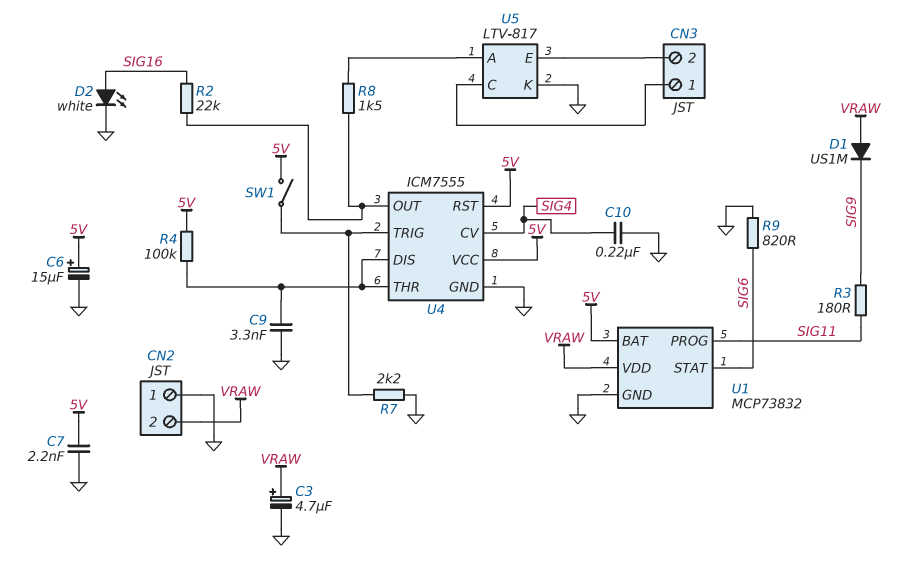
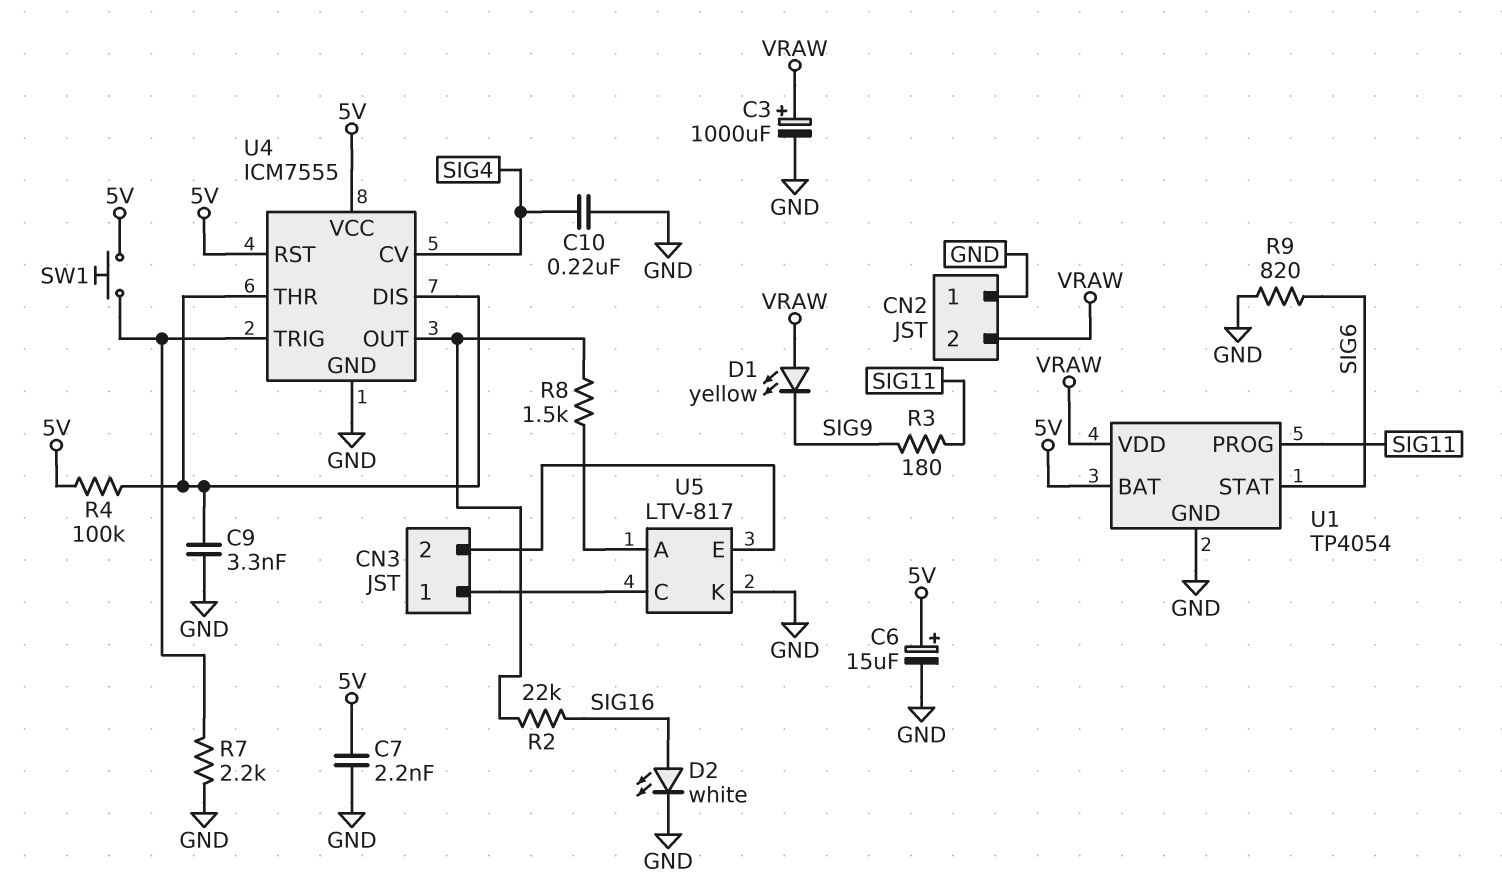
C3: 4.7uF (plus VRAW, minus GND) -> 1000uF (plus VRAW, minus GND)
D1: diode US1M (A VRAW, K SIG9) -> LED yellow (A VRAW, K SIG9)
SW1: switch (5V, U4/TRIG) -> button (5V, U4/TRIG)
U1: MCP73832 -> TP4054

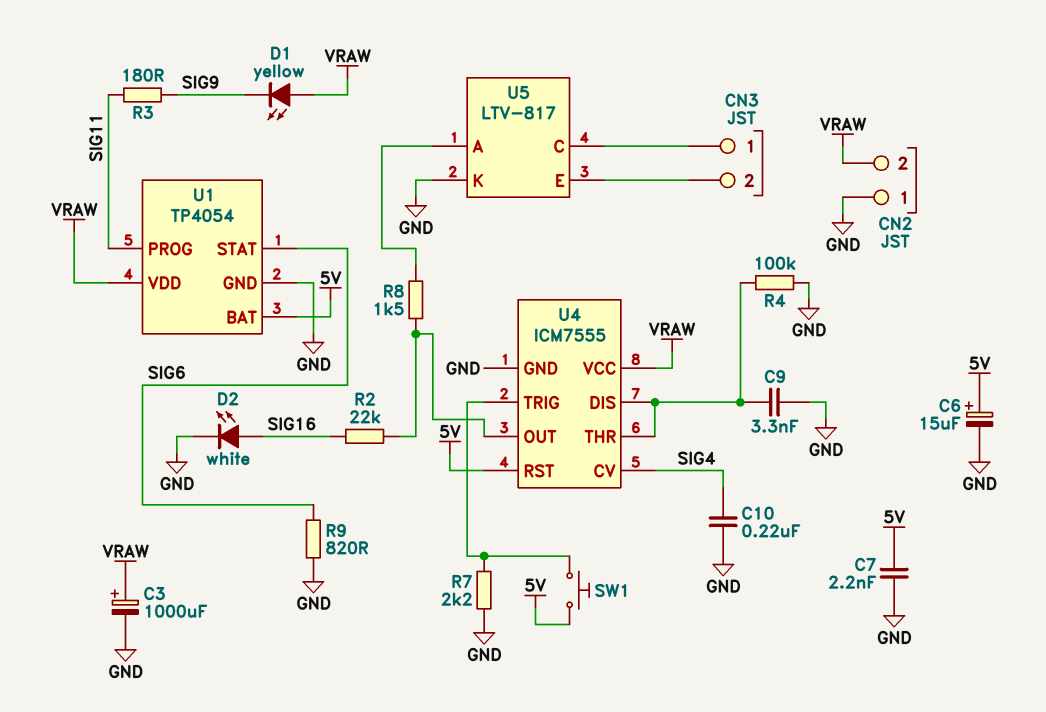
R4: 100k (5V, U4/DIS) -> 100k (GND, U4/DIS)
U4 pin VCC: 5V -> VRAW

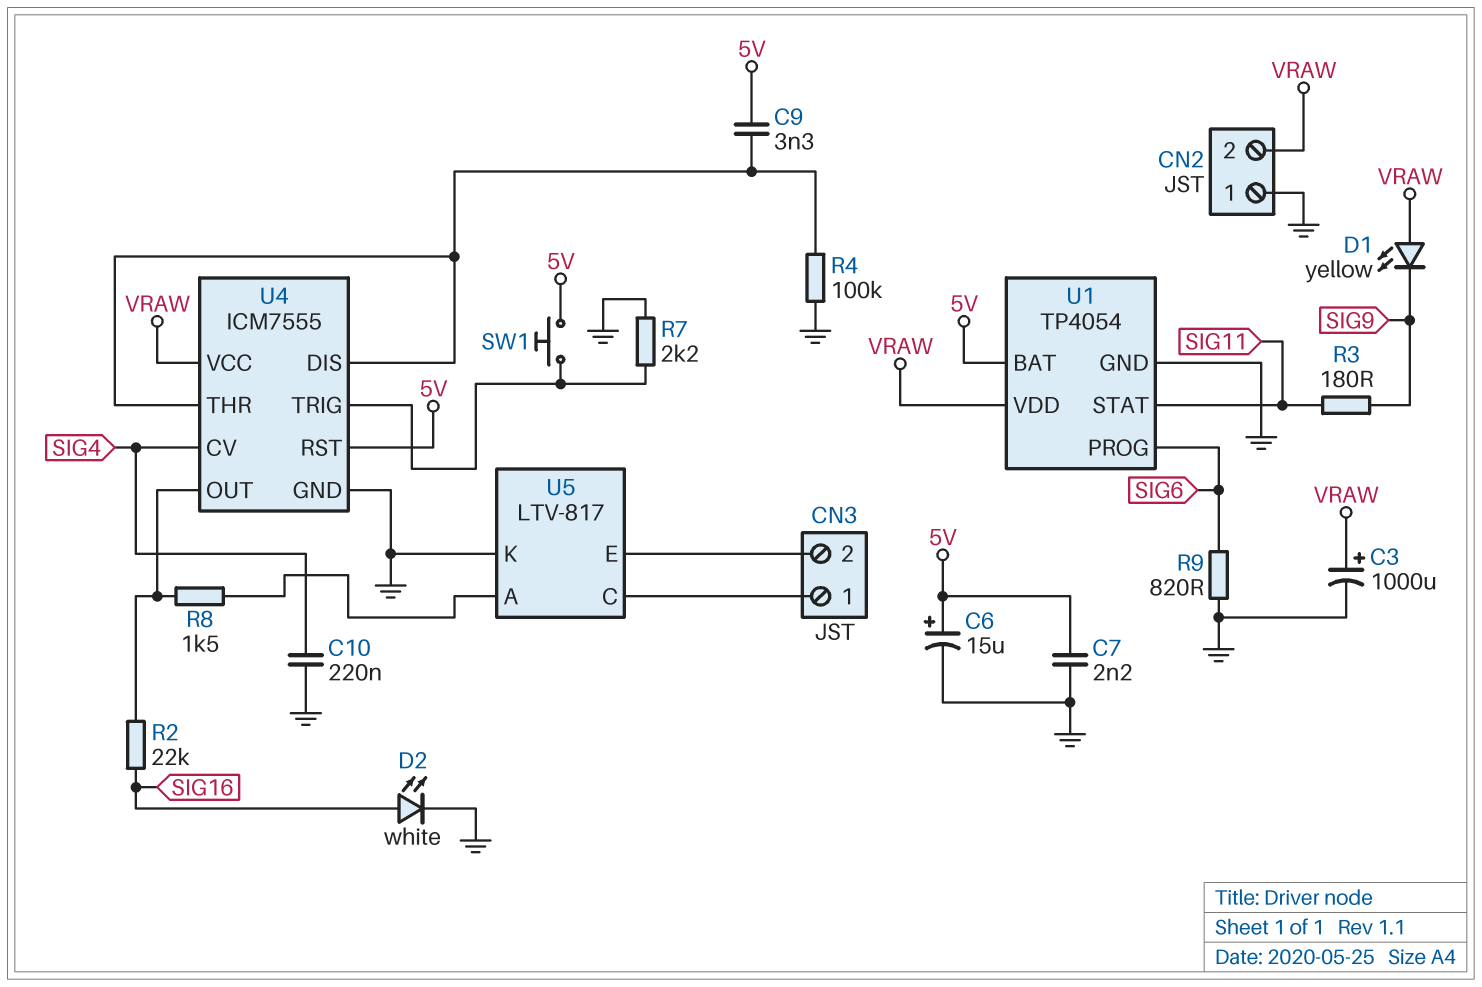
C9: 3.3nF (GND, U4/DIS) -> 3.3nF (5V, U4/DIS)
U1 pin PROG: SIG11 -> SIG6
U1 pin STAT: SIG6 -> SIG11

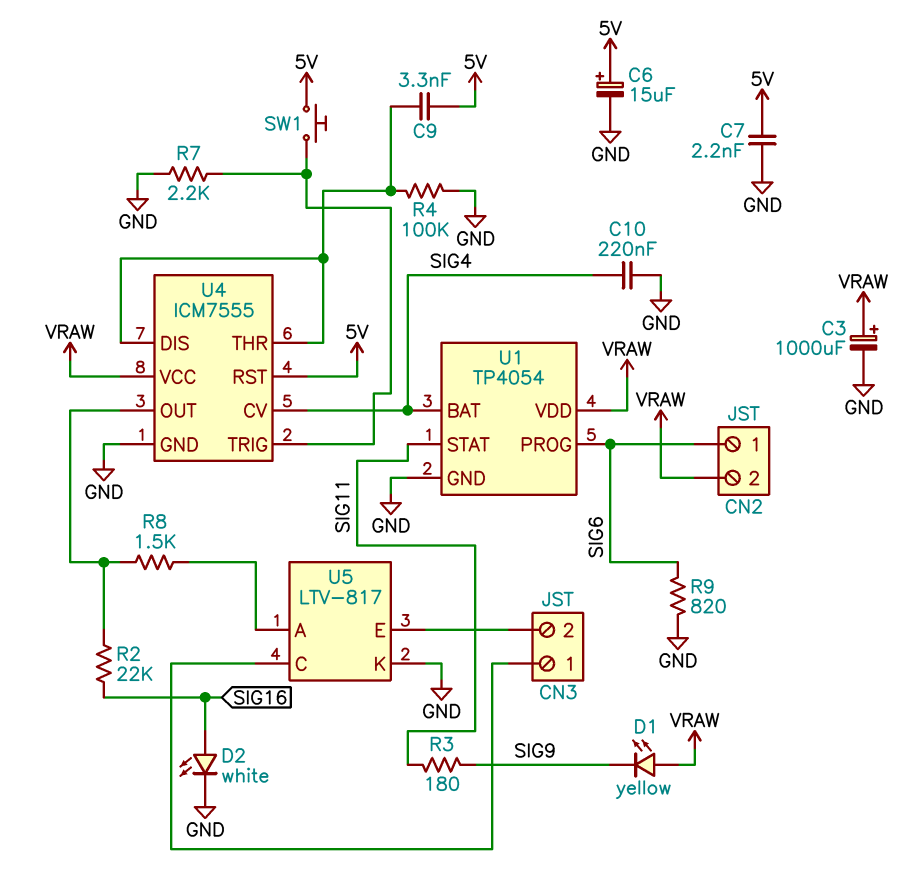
CN2 pin 1: GND -> SIG6
U1 pin BAT: 5V -> SIG4

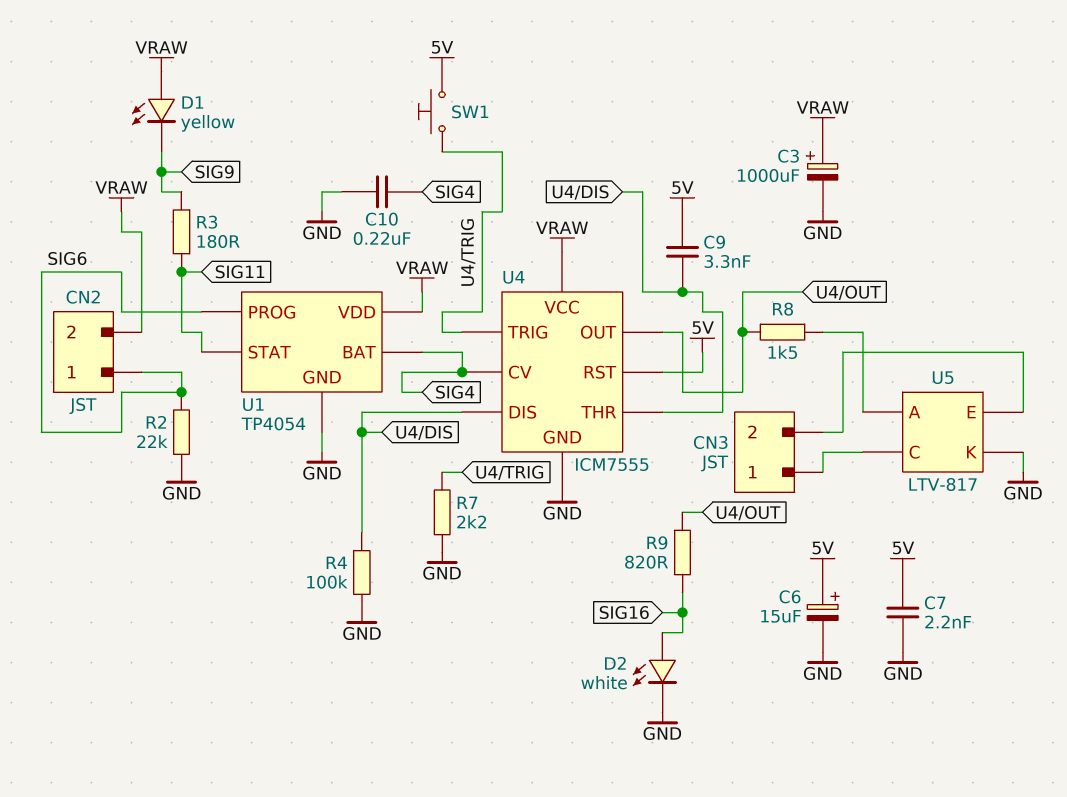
R2: 22k (SIG16, U4/OUT) -> 22k (GND, SIG6)
R9: 820 (GND, SIG6) -> 820 (SIG16, U4/OUT)

